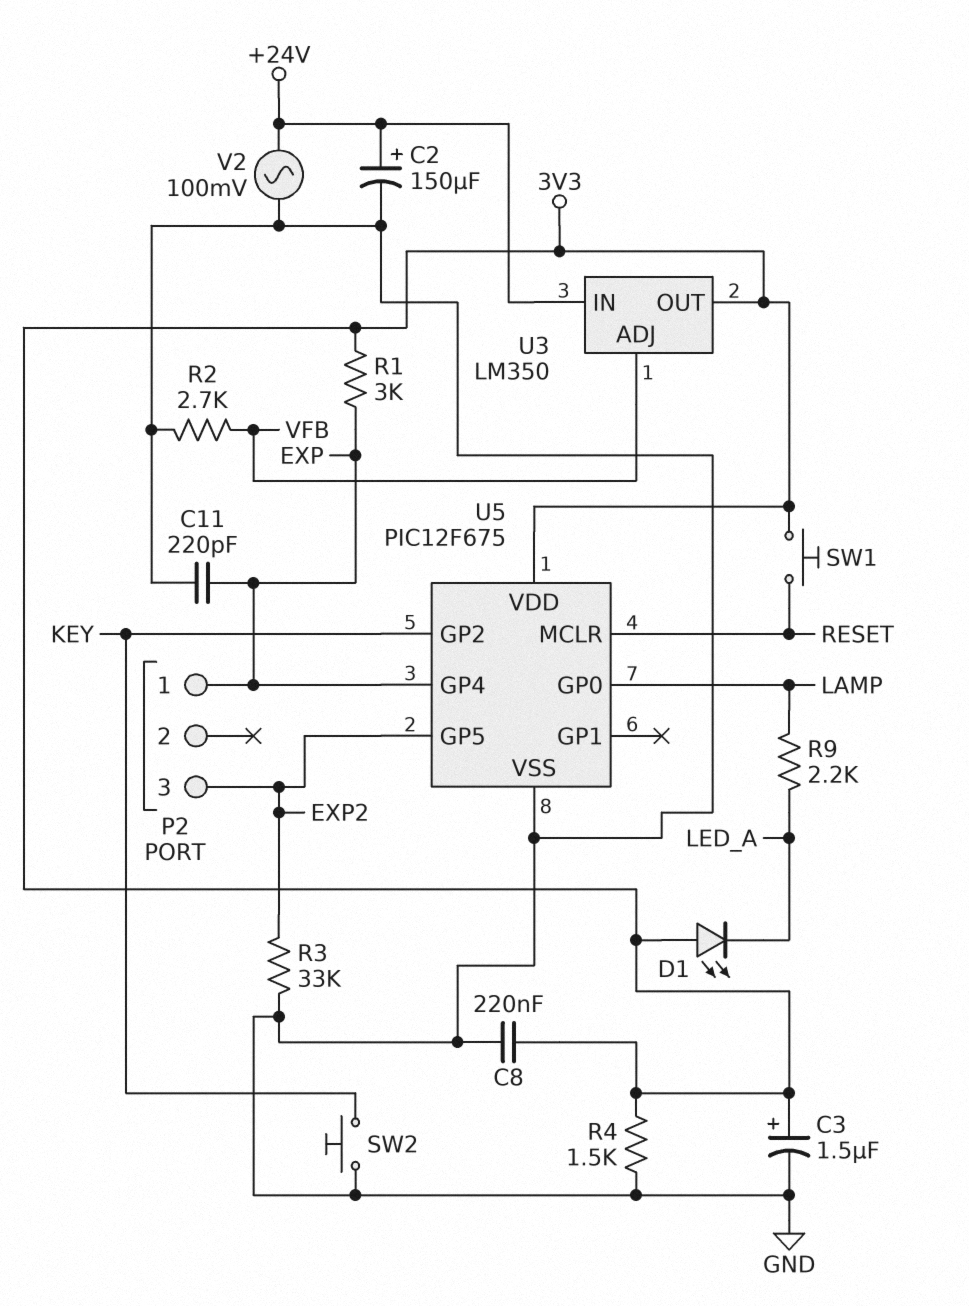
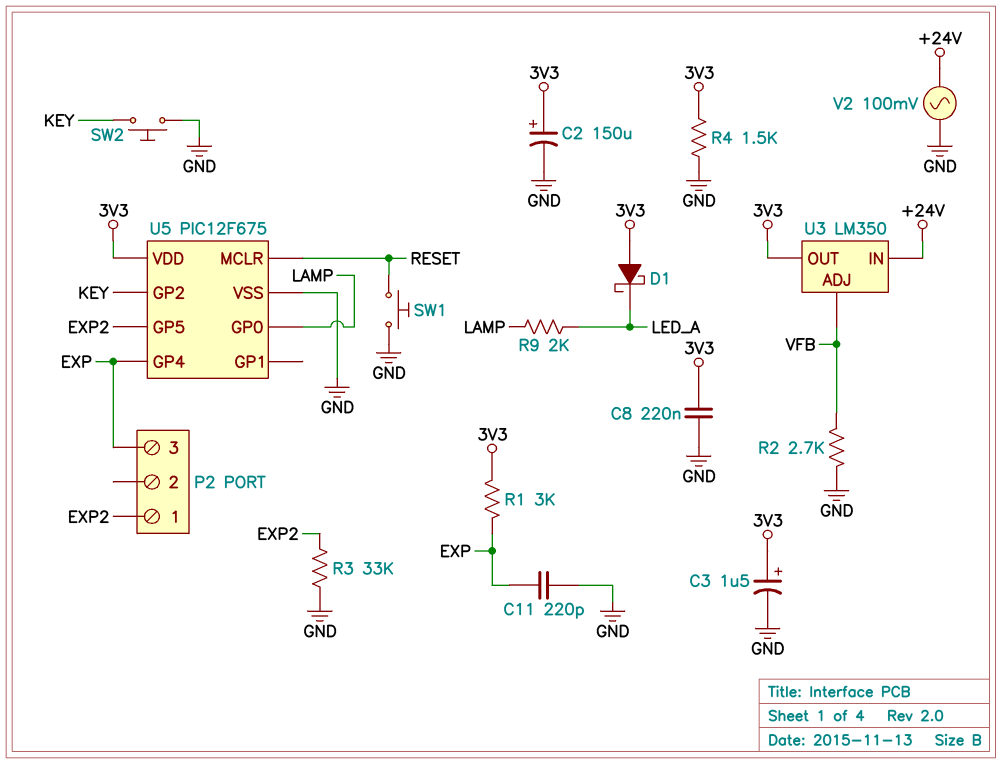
C2: 150uF (plus +24V, minus GND) -> 150uF (plus 3V3, minus GND)
D1: LED (A 3V3, K LED_A) -> schottky (A 3V3, K LED_A)
P2 pin 1: EXP -> EXP2
P2 pin 3: EXP2 -> EXP
R9: 2.2k (LAMP, LED_A) -> 2k (LAMP, LED_A)
SW1: button (3V3, RESET) -> button (GND, RESET)

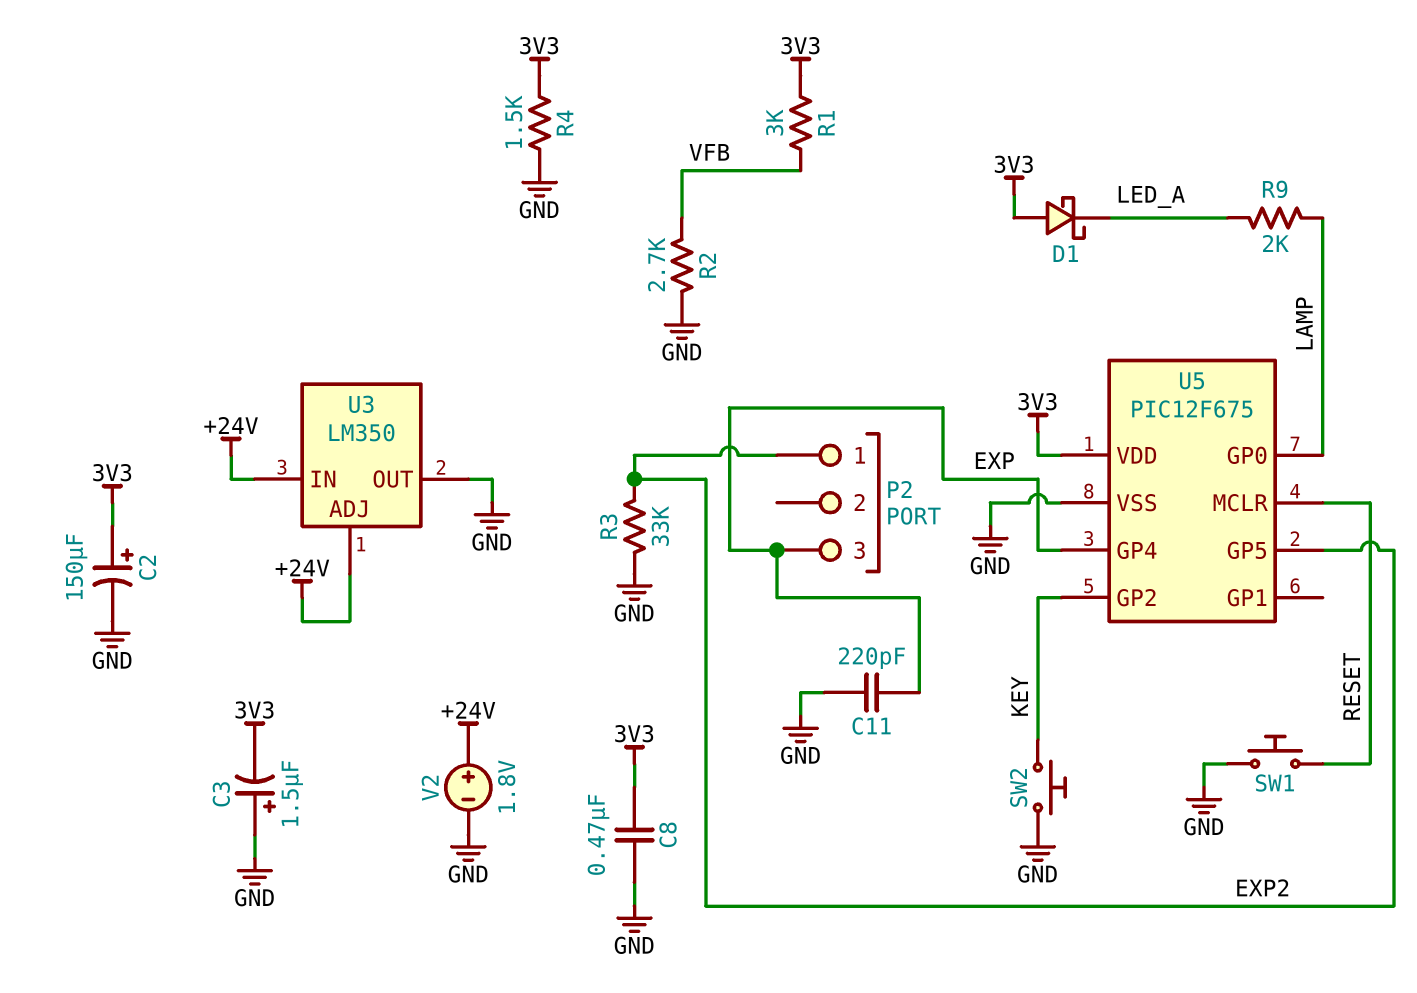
C3: 1.5uF (plus 3V3, minus GND) -> 1.5uF (plus GND, minus 3V3)
C8: 220nF (3V3, GND) -> 470nF (3V3, GND)
R1: 3k (3V3, EXP) -> 3k (3V3, VFB)
U3 pin ADJ: VFB -> +24V
U3 pin OUT: 3V3 -> GND
V2: AC 100mV (+24V, GND) -> 1.8V (plus +24V, minus GND)

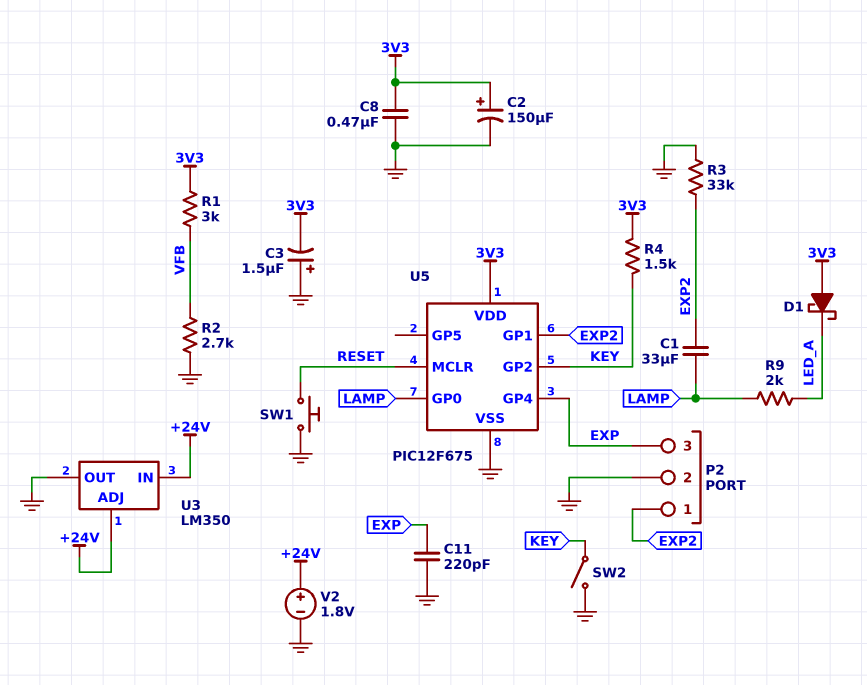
C1: none -> 33uF (EXP2, LAMP)
P2 pin 2: none -> GND
R4: 1.5k (3V3, GND) -> 1.5k (3V3, KEY)
SW2: button (GND, KEY) -> switch (GND, KEY)
U5 pin GP1: none -> EXP2
U5 pin GP5: EXP2 -> none

